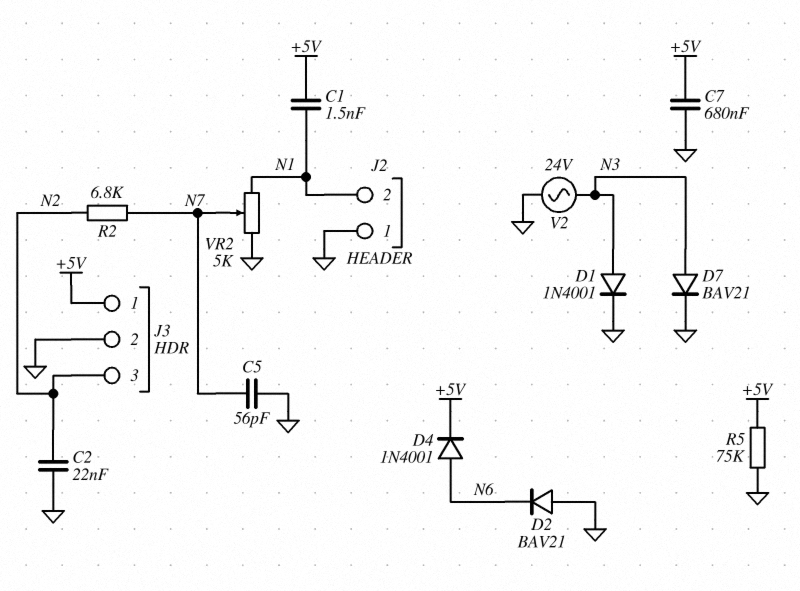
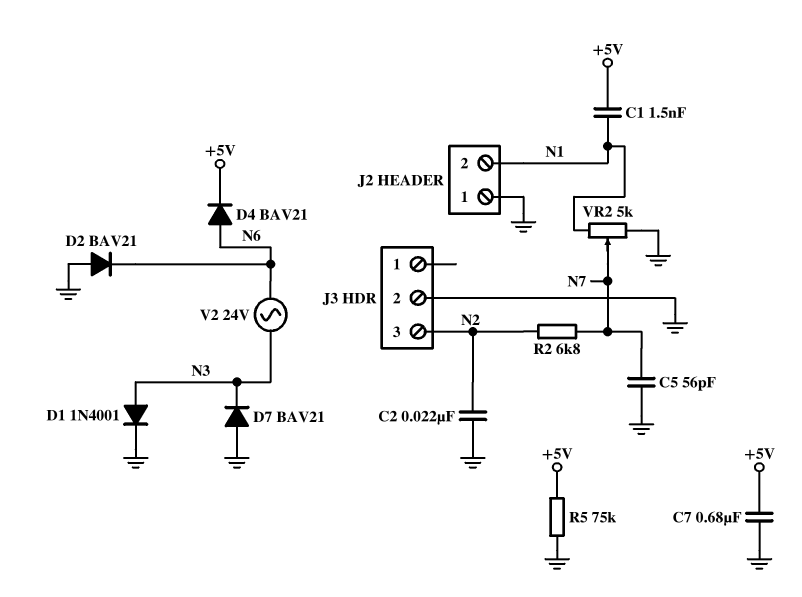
D4: diode 1N4001 (A N6, K +5V) -> diode BAV21 (A N6, K +5V)
D7: diode BAV21 (A N3, K GND) -> diode BAV21 (A GND, K N3)
J3 pin 1: +5V -> none
V2: AC 24V (GND, N3) -> AC 24V (N3, N6)

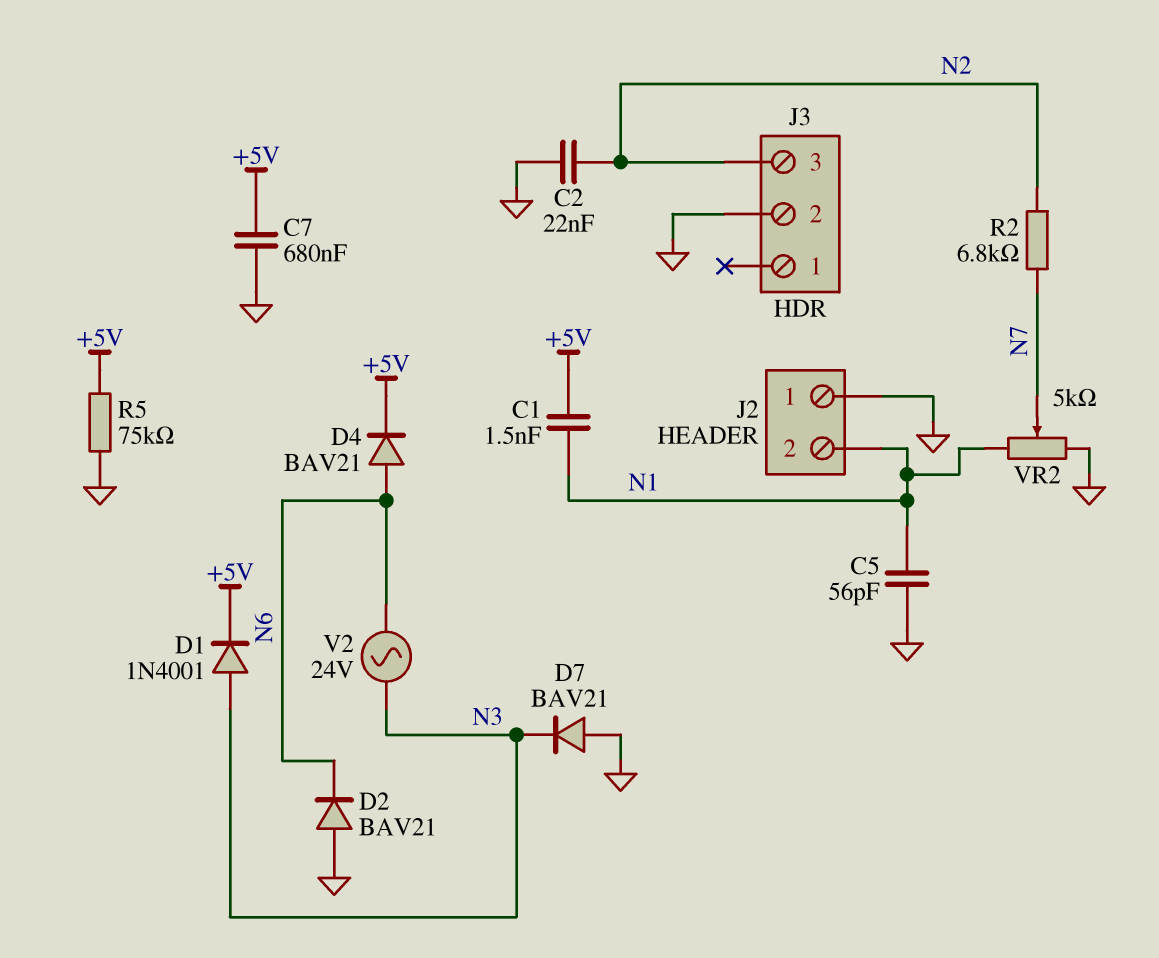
C5: 56pF (GND, N7) -> 56pF (GND, N1)
D1: diode 1N4001 (A N3, K GND) -> diode 1N4001 (A N3, K +5V)

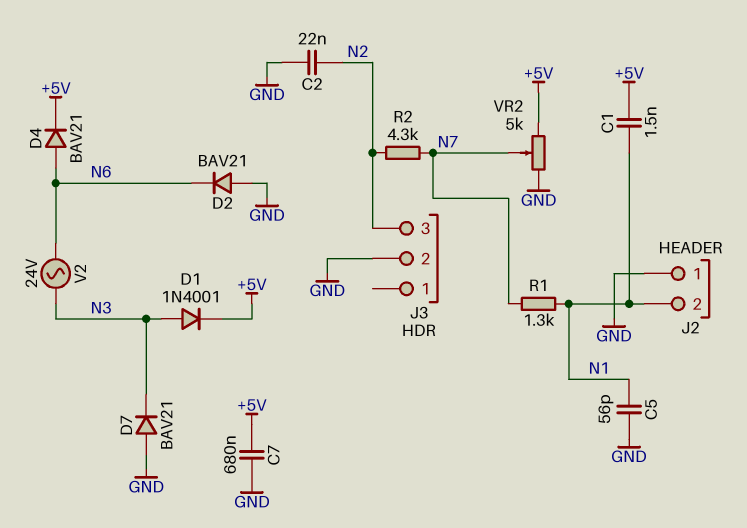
R1: none -> 1.3k (N1, N7)
R2: 6.8k (N2, N7) -> 4.3k (N2, N7)
R5: 75k (+5V, GND) -> none
VR2: 5k (GND, N1, wiper N7) -> 5k (+5V, GND, wiper N7)

